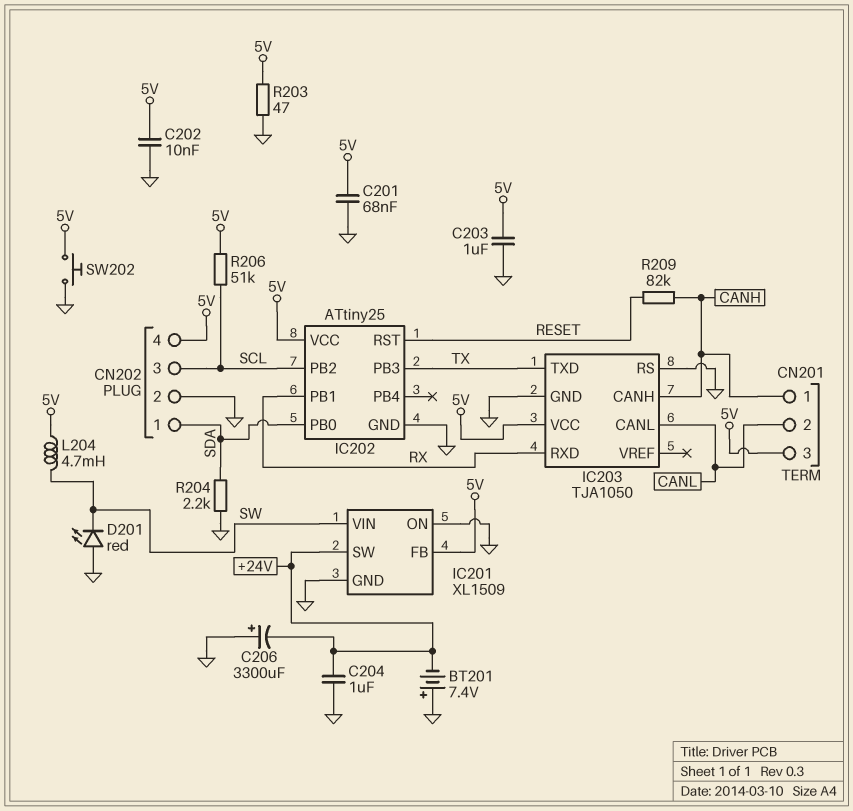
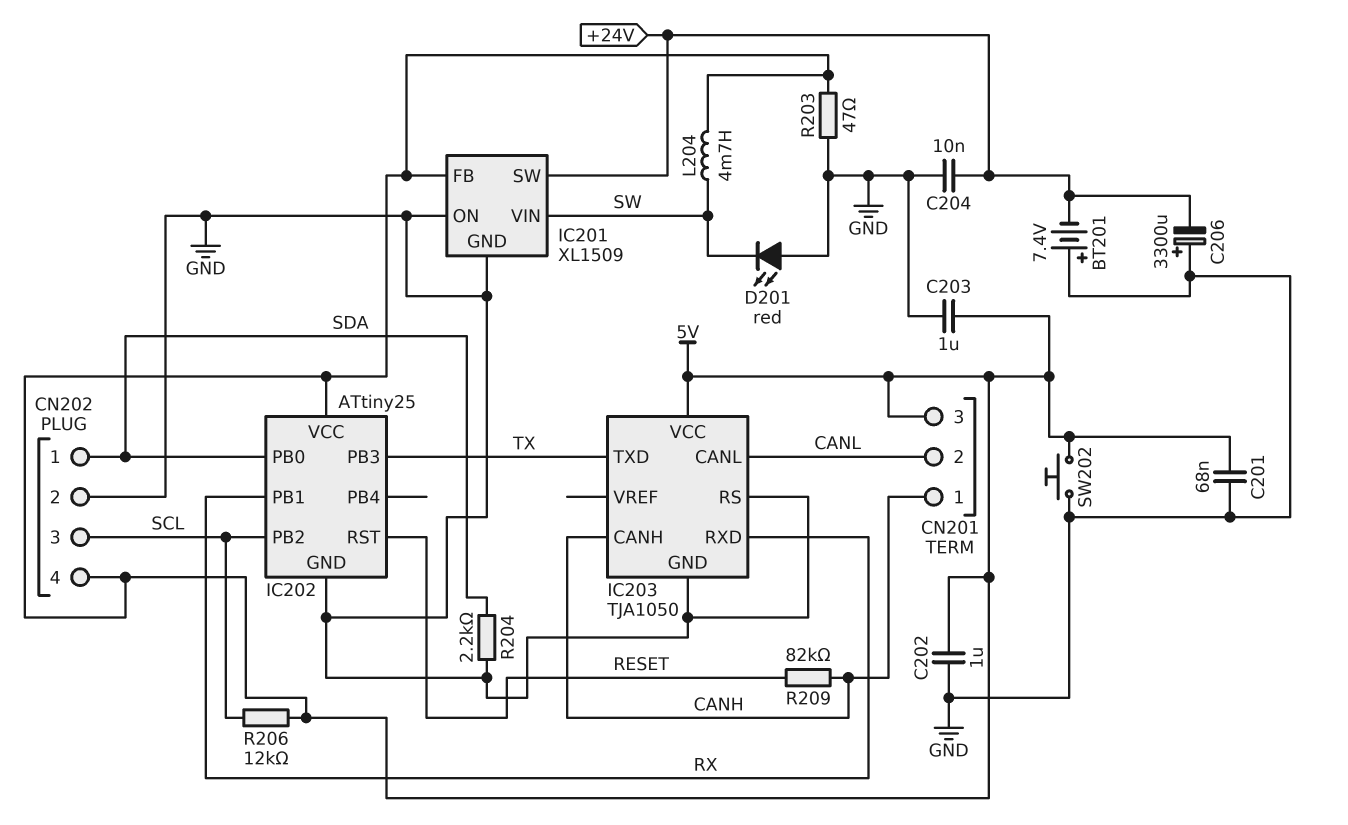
C202: 10nF (5V, GND) -> 1uF (5V, GND)
C204: 1uF (+24V, GND) -> 10nF (+24V, GND)
R206: 51k (5V, SCL) -> 12k (5V, SCL)

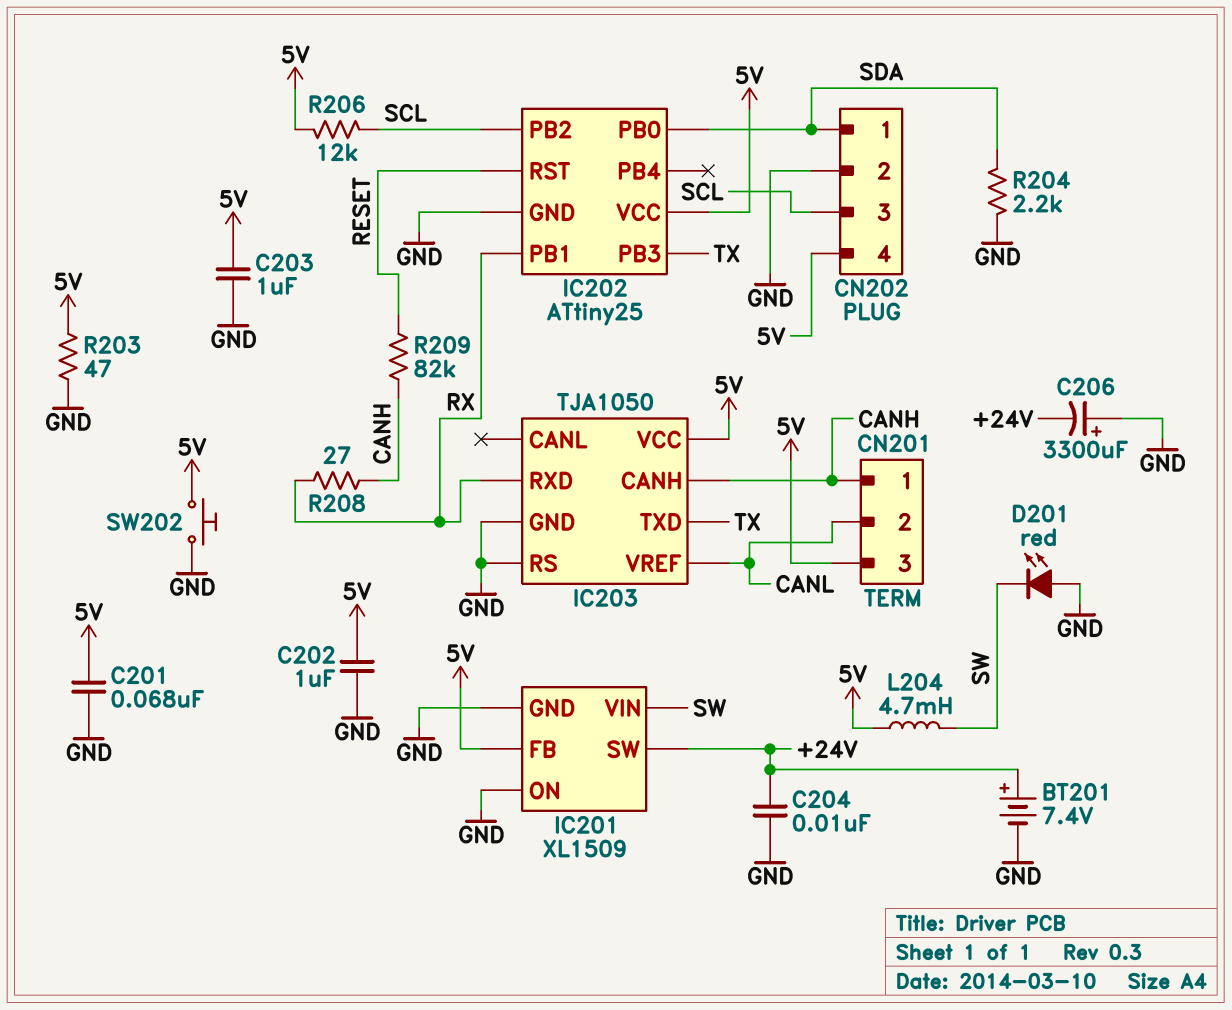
BT201: 7.4V (plus GND, minus +24V) -> 7.4V (plus +24V, minus GND)
IC203 pin CANL: CANL -> none
IC203 pin VREF: none -> CANL
R208: none -> 27 (CANH, RX)

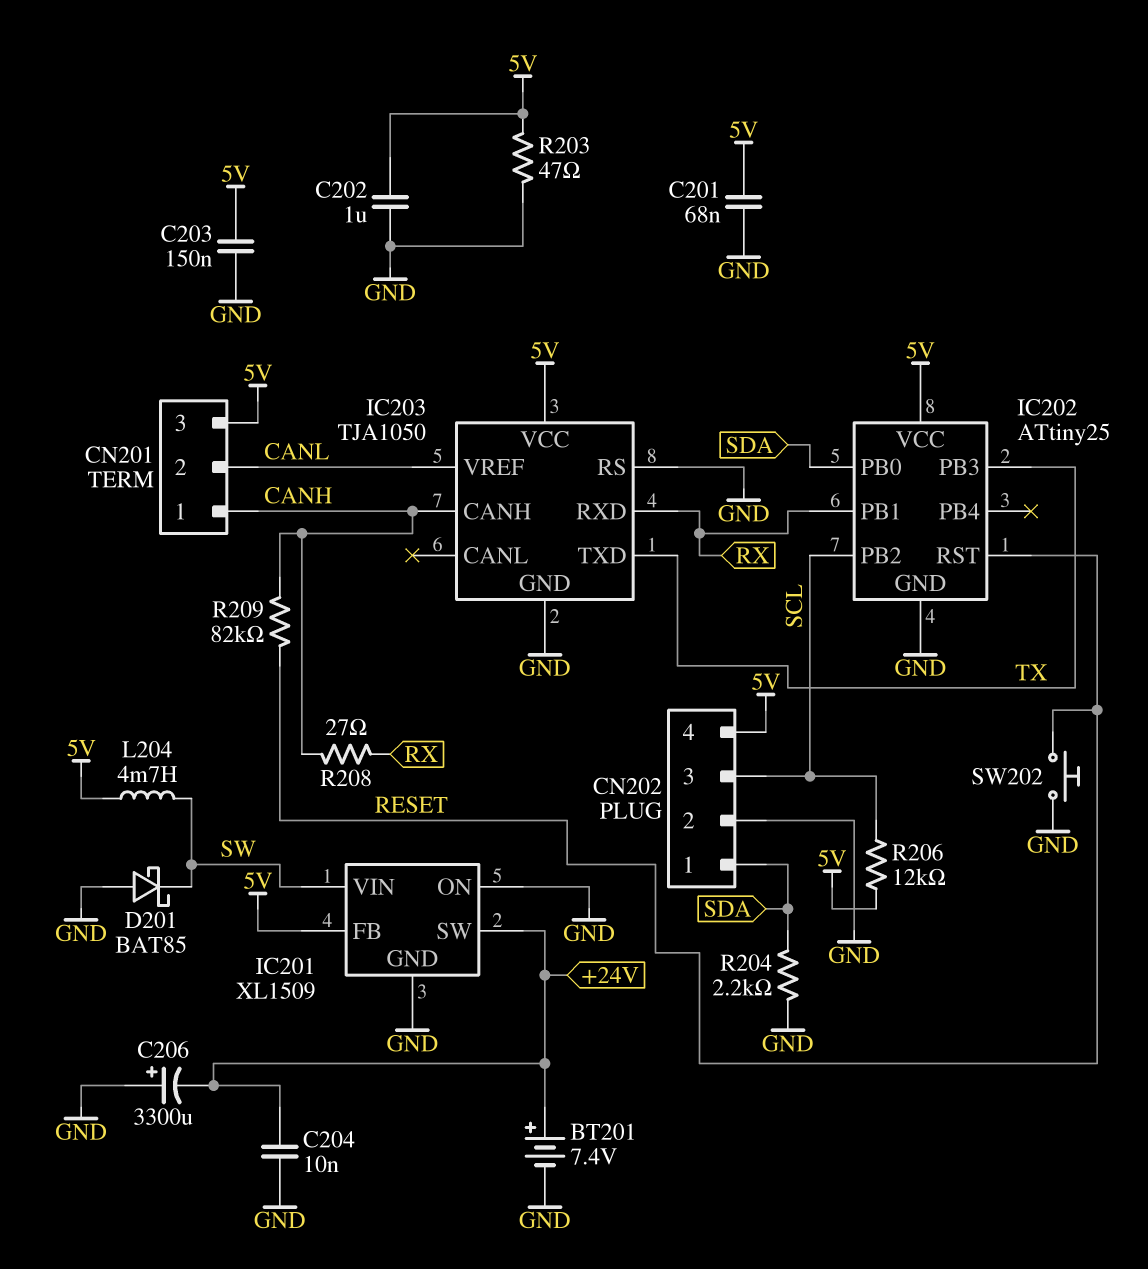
C203: 1uF (5V, GND) -> 150nF (5V, GND)
D201: LED red (A GND, K SW) -> schottky BAT85 (A GND, K SW)
SW202: button (5V, GND) -> button (GND, RESET)

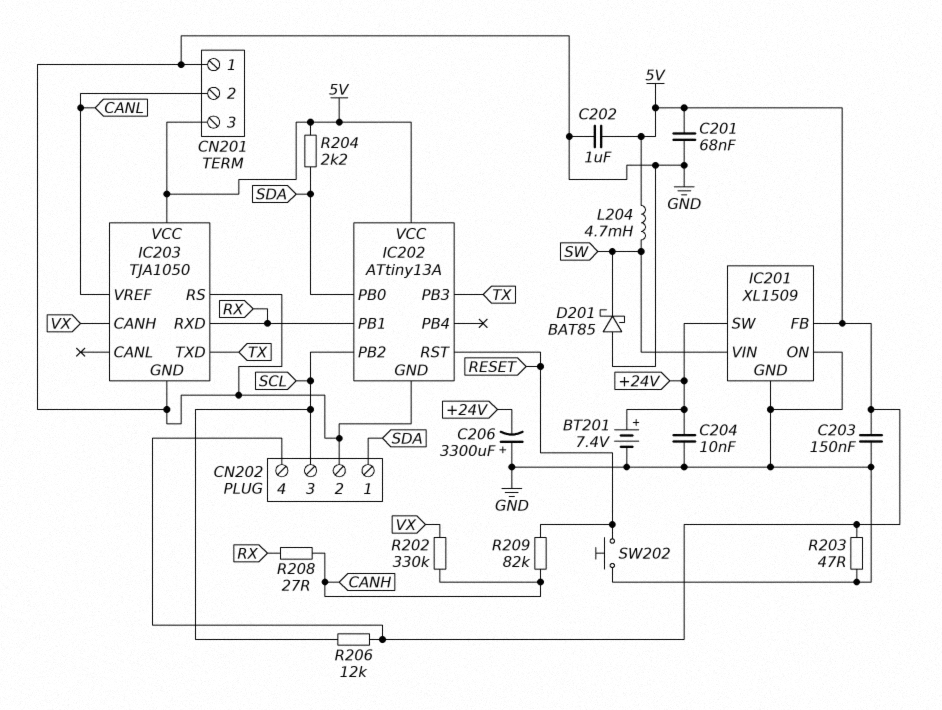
CN201 pin 1: CANH -> GND
IC202: ATtiny25 -> ATtiny13A
IC203 pin CANH: CANH -> VX
R202: none -> 330k (CANH, VX)
R204: 2.2k (GND, SDA) -> 2.2k (5V, SDA)

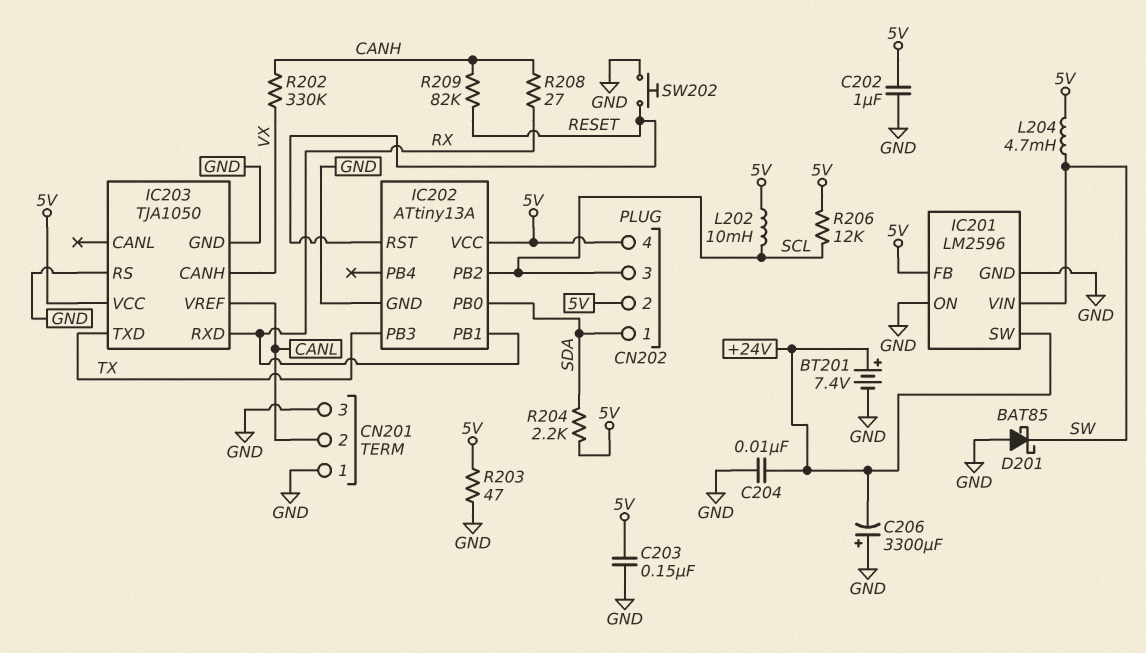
C201: 68nF (5V, GND) -> none
CN201 pin 3: 5V -> GND
CN202 pin 2: GND -> 5V
IC201: XL1509 -> LM2596
L202: none -> 10mH (5V, SCL)

